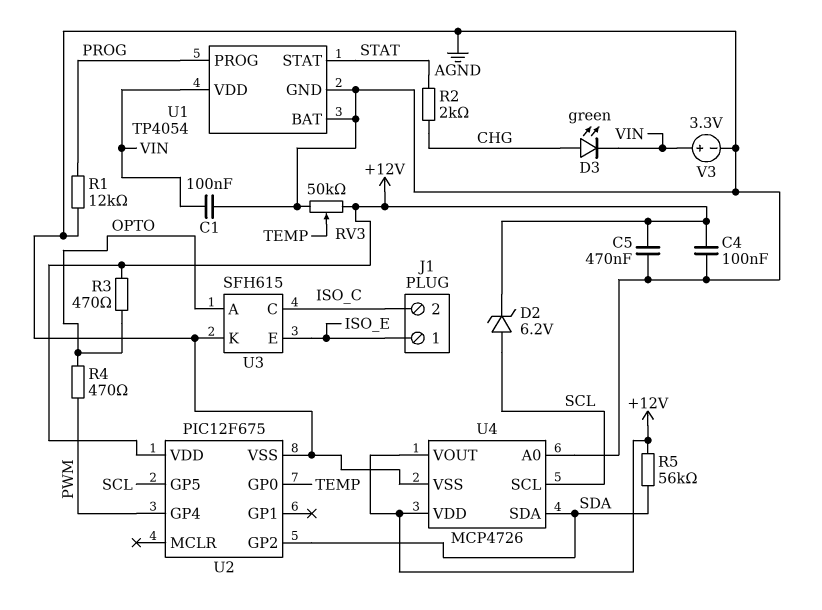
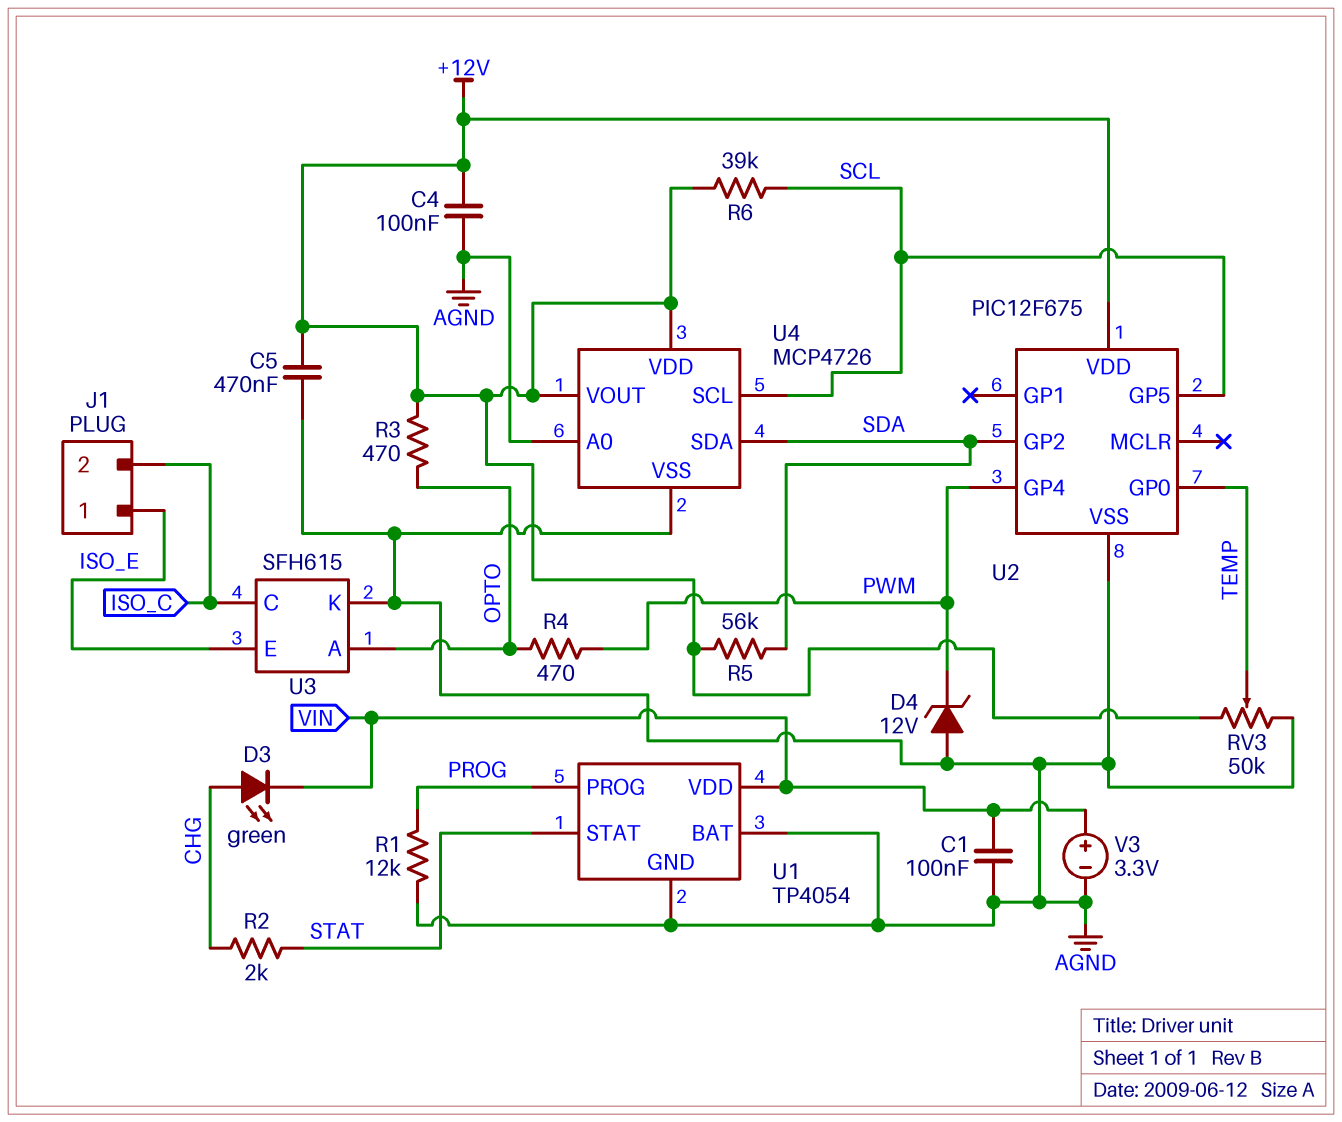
D2: zener 6.2V (A SCL, K +12V) -> none
D4: none -> zener 12V (A AGND, K PWM)
R6: none -> 39k (+12V, SCL)

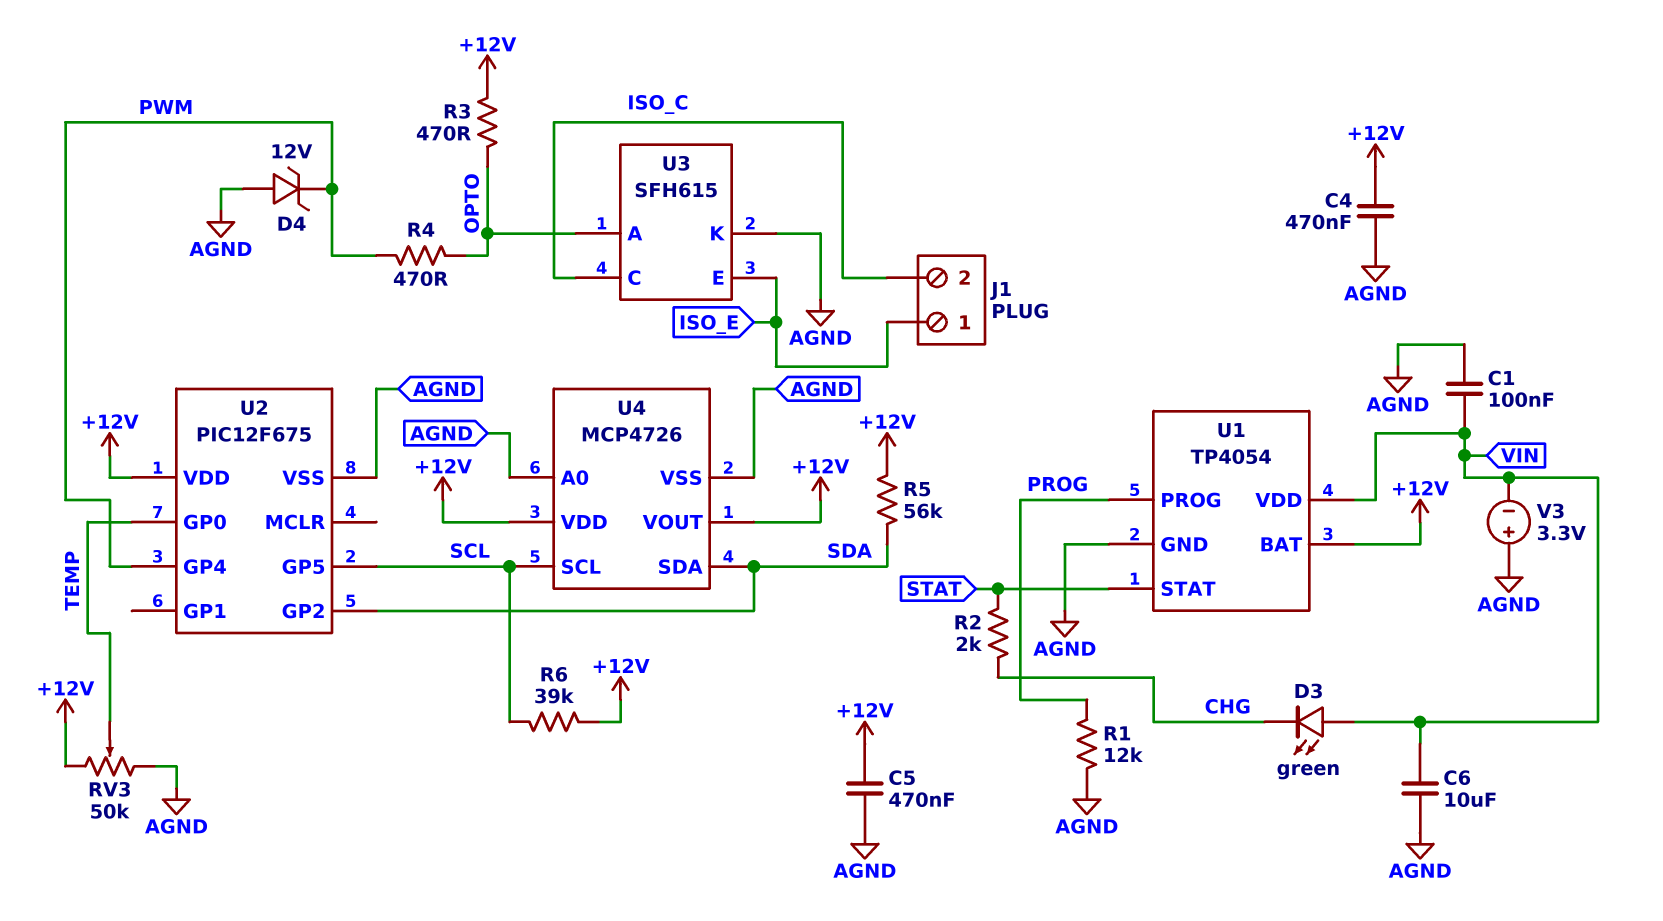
C4: 100nF (+12V, AGND) -> 470nF (+12V, AGND)
C6: none -> 10uF (AGND, VIN)
D3: LED green (A CHG, K VIN) -> LED green (A VIN, K CHG)
U1 pin BAT: AGND -> +12V
V3: 3.3V (plus VIN, minus AGND) -> 3.3V (plus AGND, minus VIN)

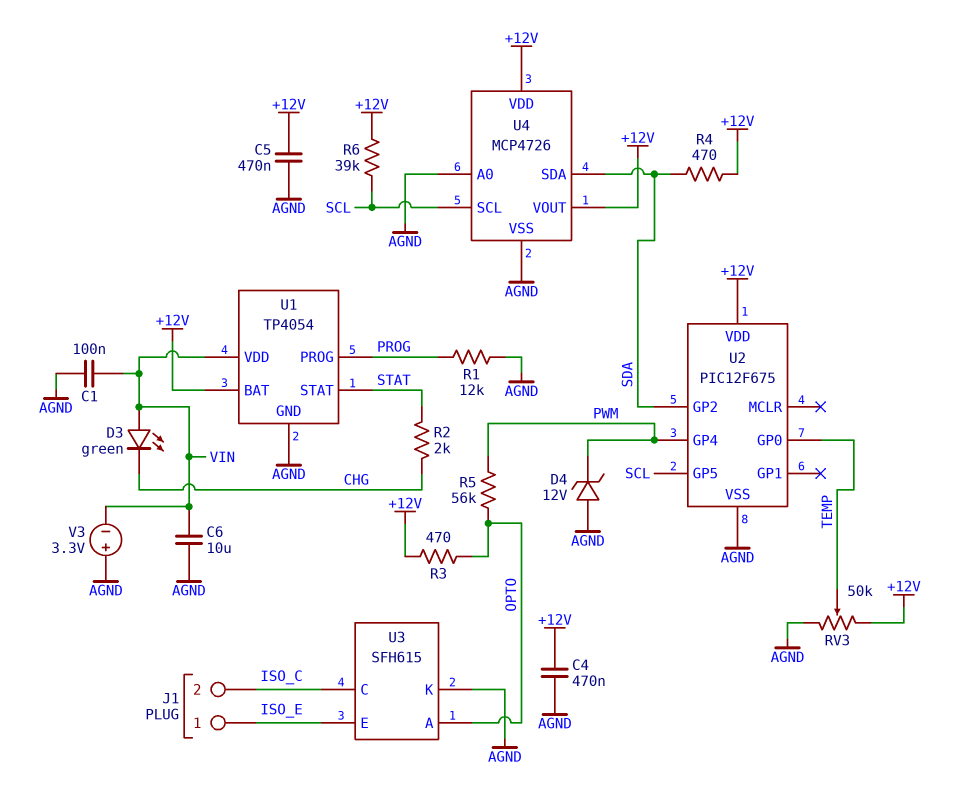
R4: 470 (OPTO, PWM) -> 470 (+12V, SDA)
R5: 56k (+12V, SDA) -> 56k (OPTO, PWM)

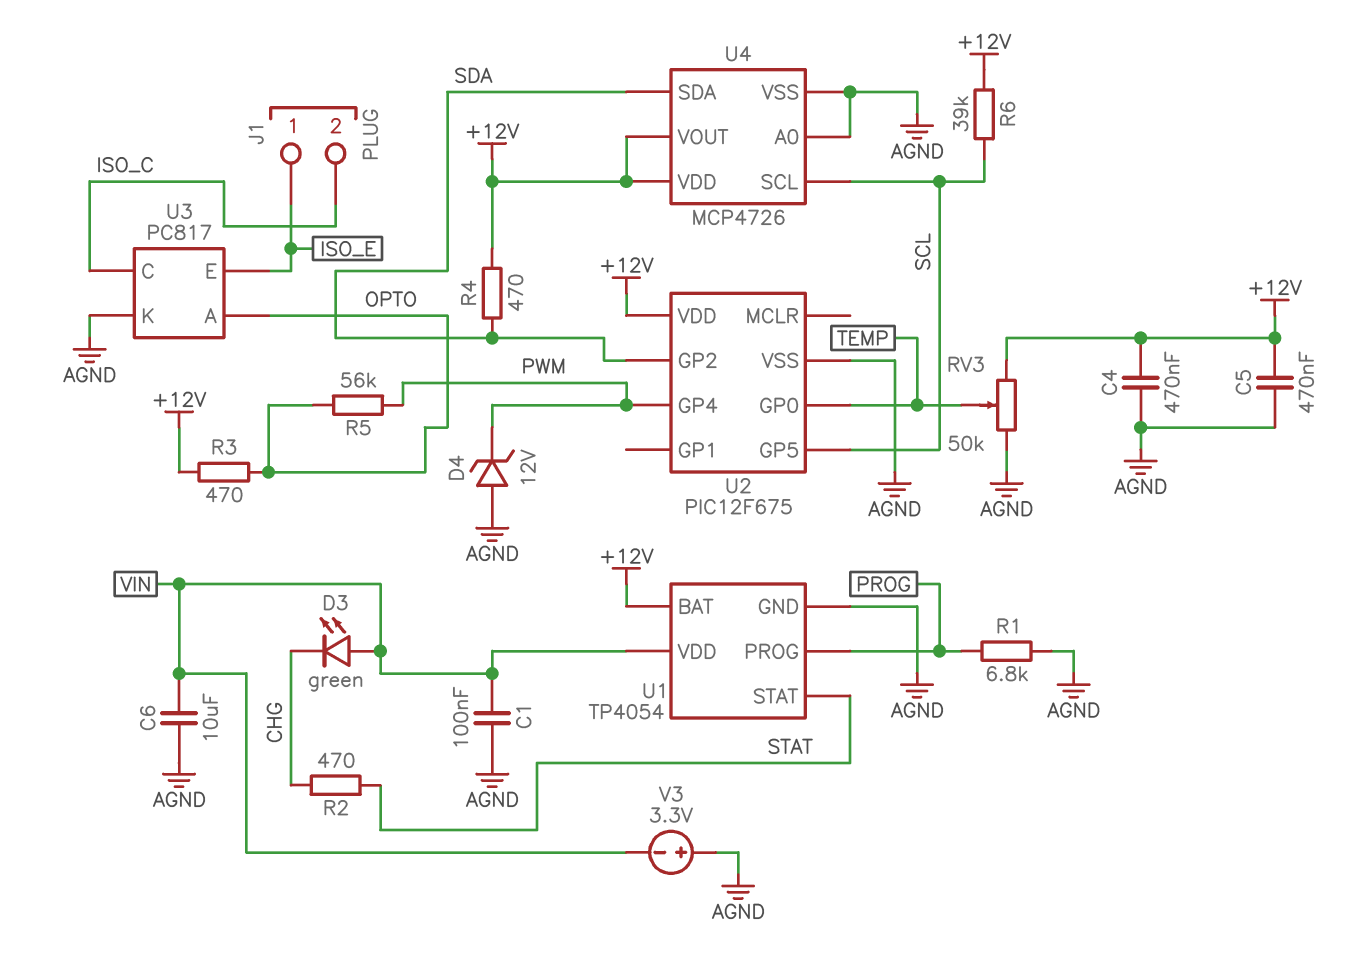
R1: 12k (AGND, PROG) -> 6.8k (AGND, PROG)
R2: 2k (CHG, STAT) -> 470 (CHG, STAT)
U3: SFH615 -> PC817

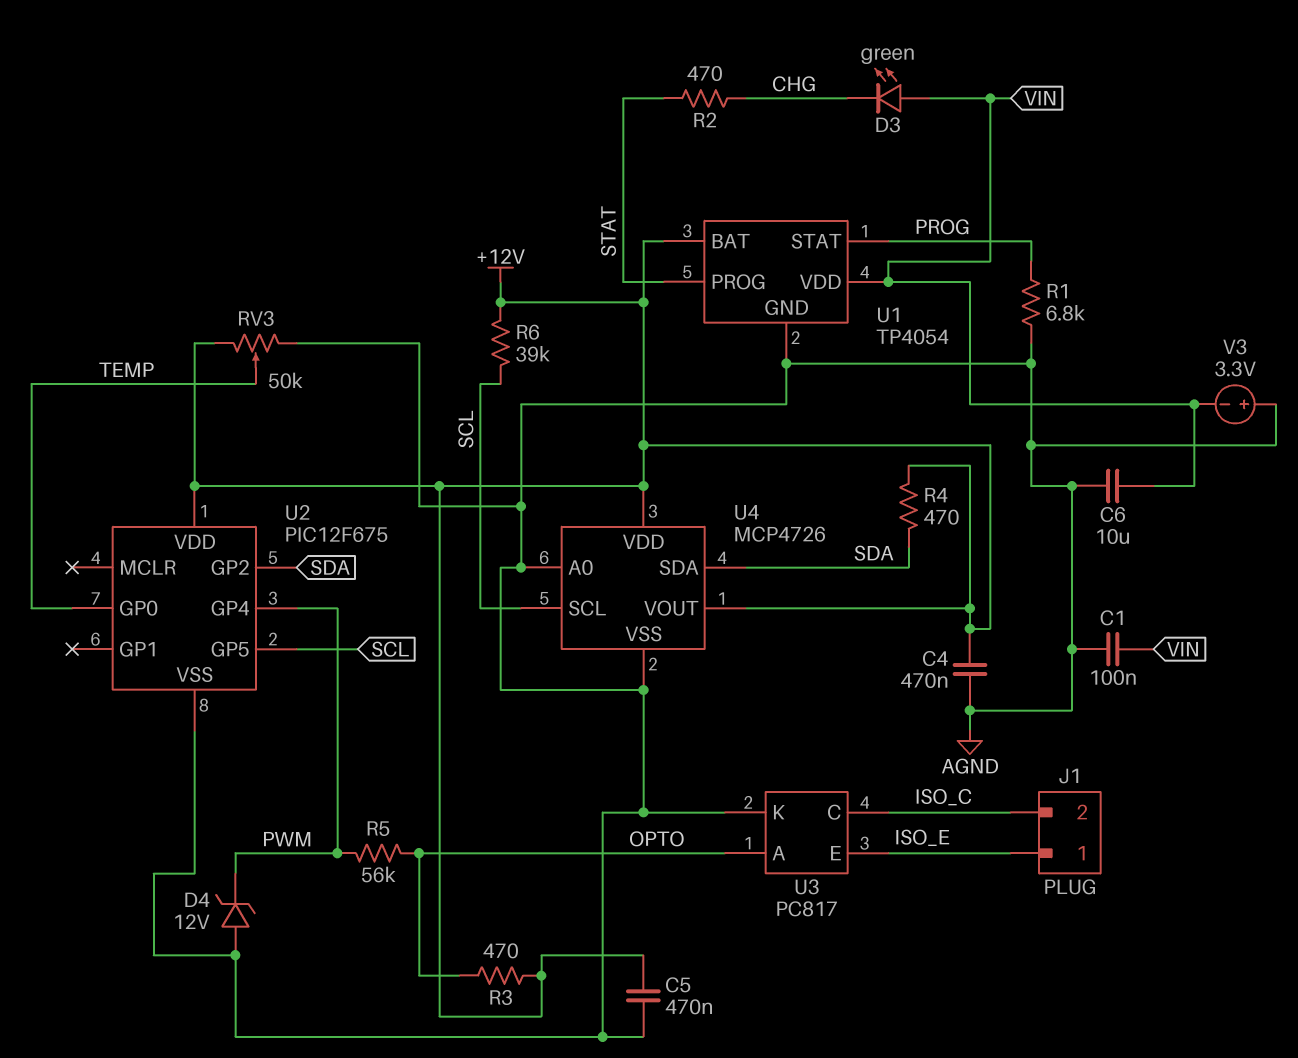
U1 pin PROG: PROG -> STAT
U1 pin STAT: STAT -> PROG

